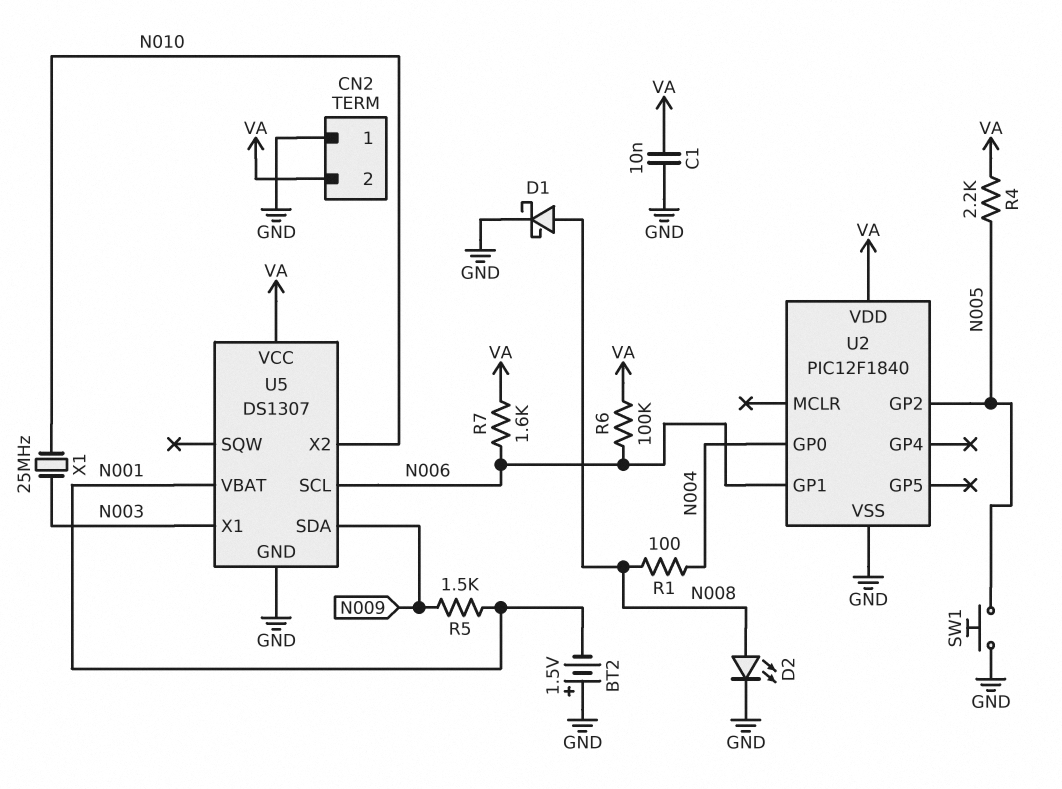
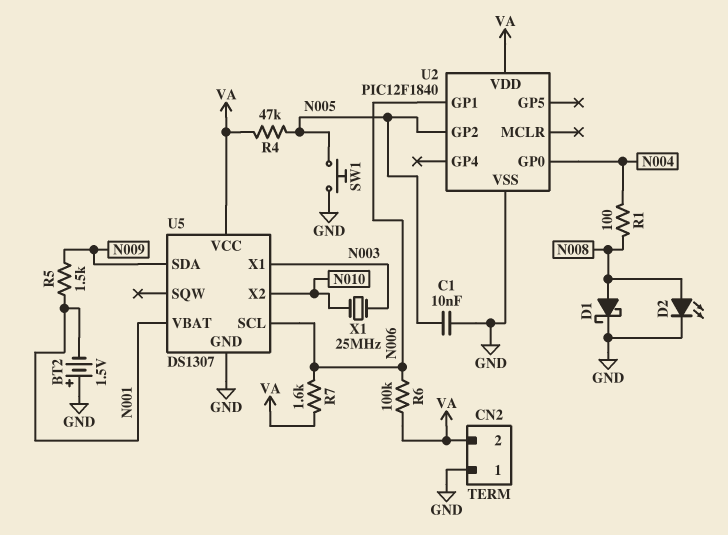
C1: 10nF (GND, VA) -> 10nF (GND, N005)
R4: 2.2k (N005, VA) -> 47k (N005, VA)

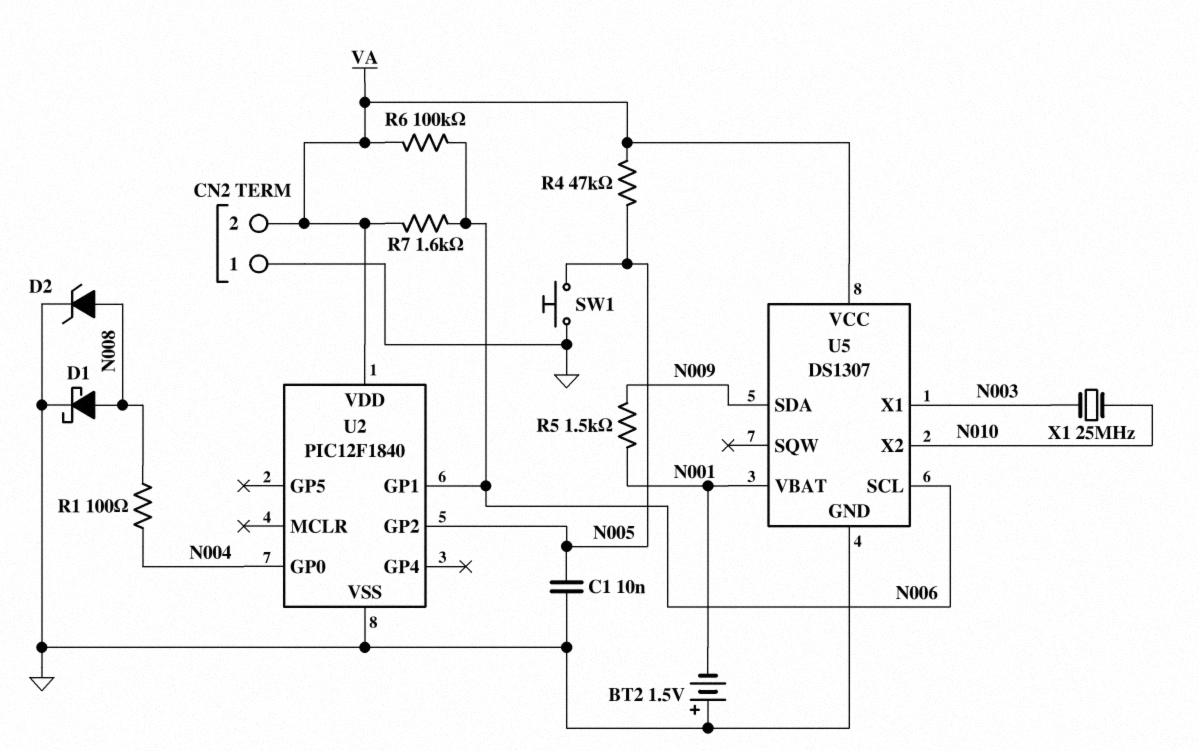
D2: LED (A N008, K GND) -> zener (A N008, K GND)

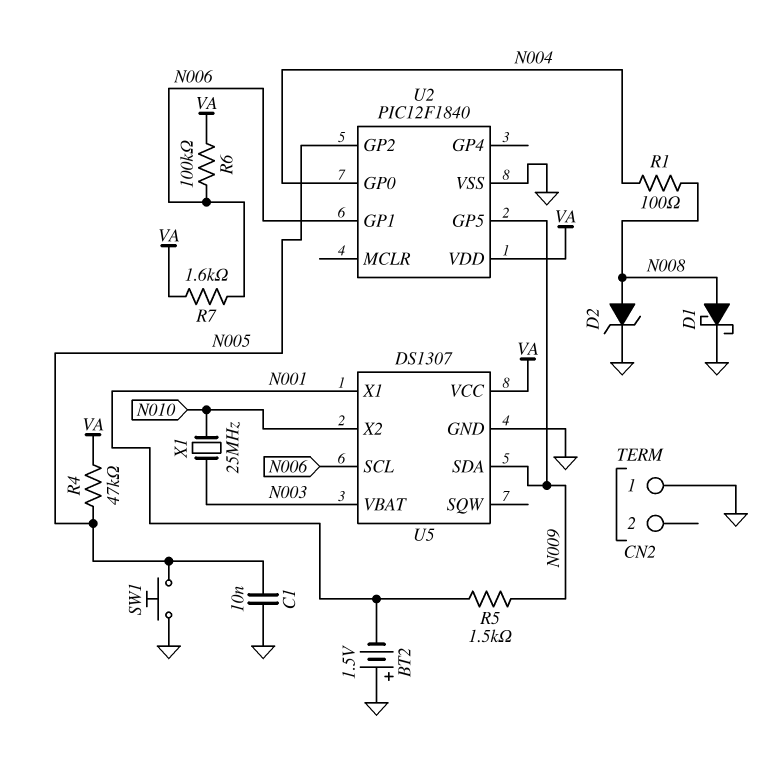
CN2 pin 2: VA -> none
U2 pin GP5: none -> N009
U5 pin VBAT: N001 -> N003
U5 pin X1: N003 -> N001

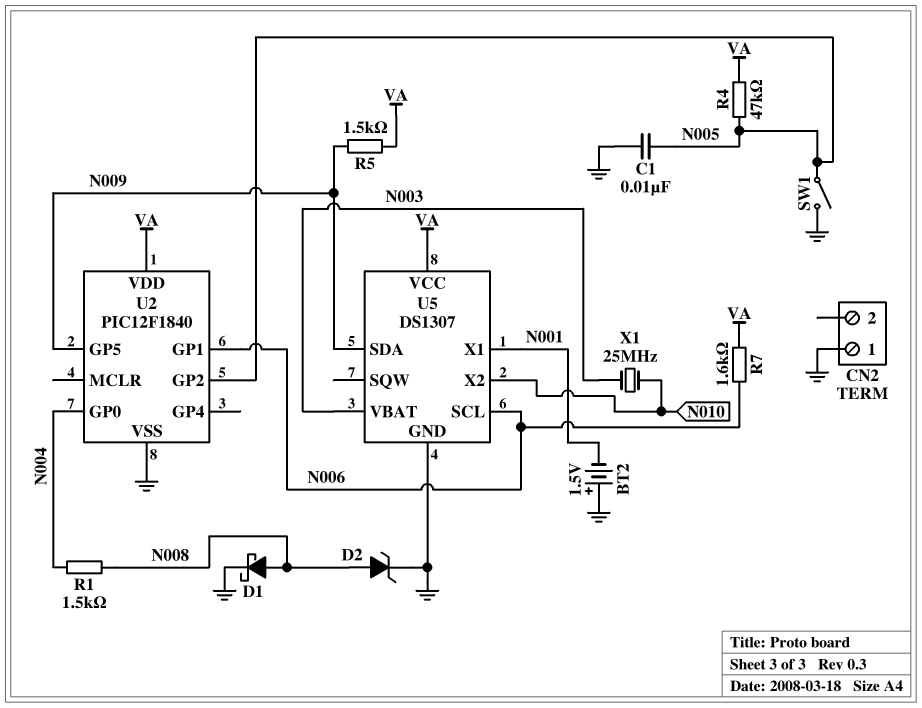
R1: 100 (N004, N008) -> 1.5k (N004, N008)
R5: 1.5k (N001, N009) -> 1.5k (N009, VA)
R6: 100k (N006, VA) -> none
SW1: button (GND, N005) -> switch (GND, N005)

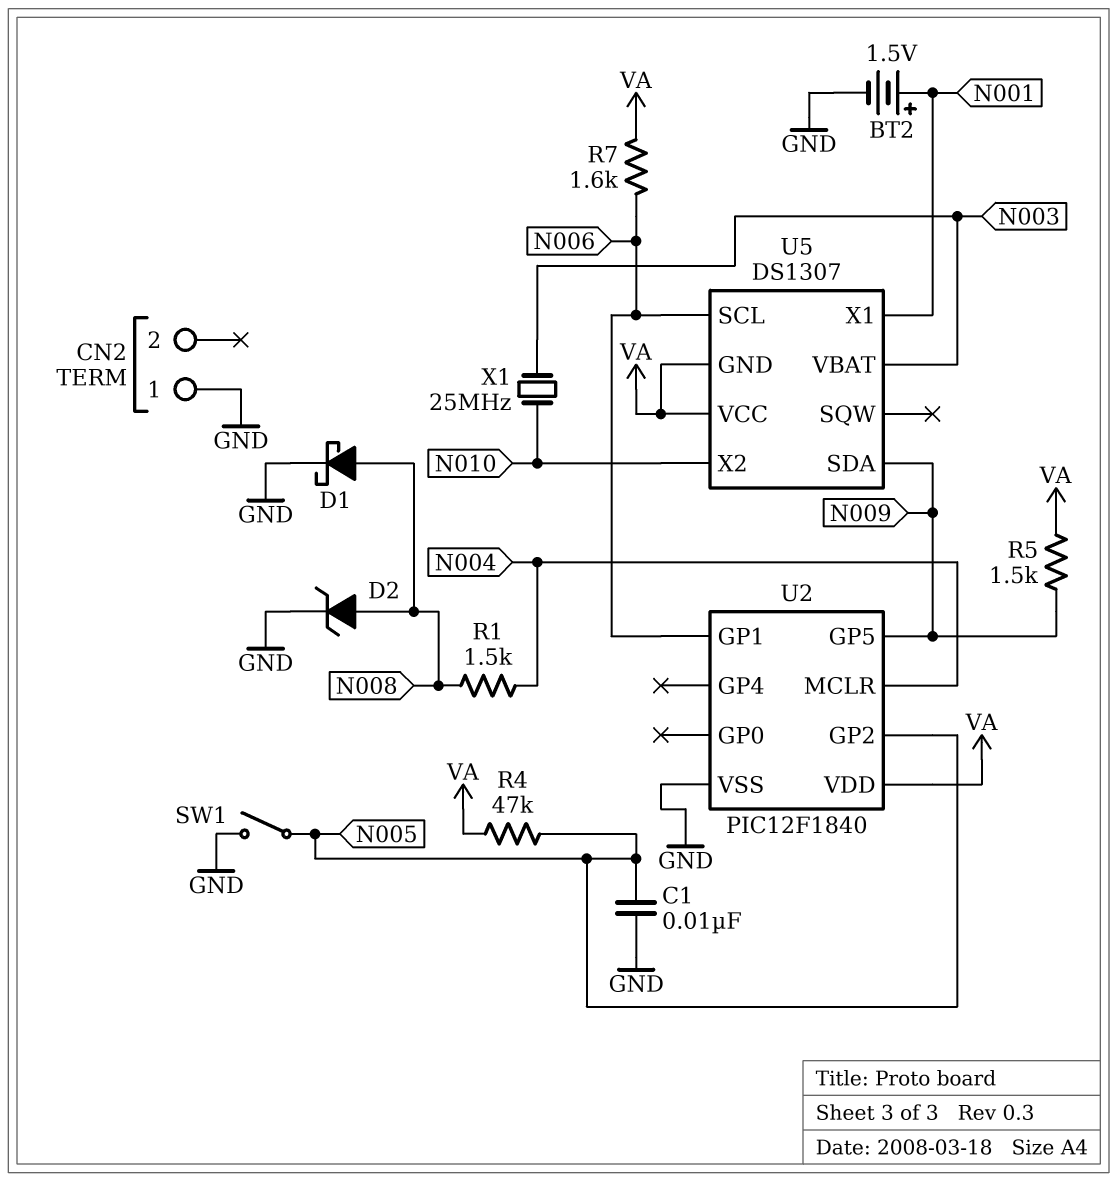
BT2: 1.5V (plus GND, minus N001) -> 1.5V (plus N001, minus GND)
U2 pin GP0: N004 -> none
U2 pin MCLR: none -> N004
U5 pin GND: GND -> VA

